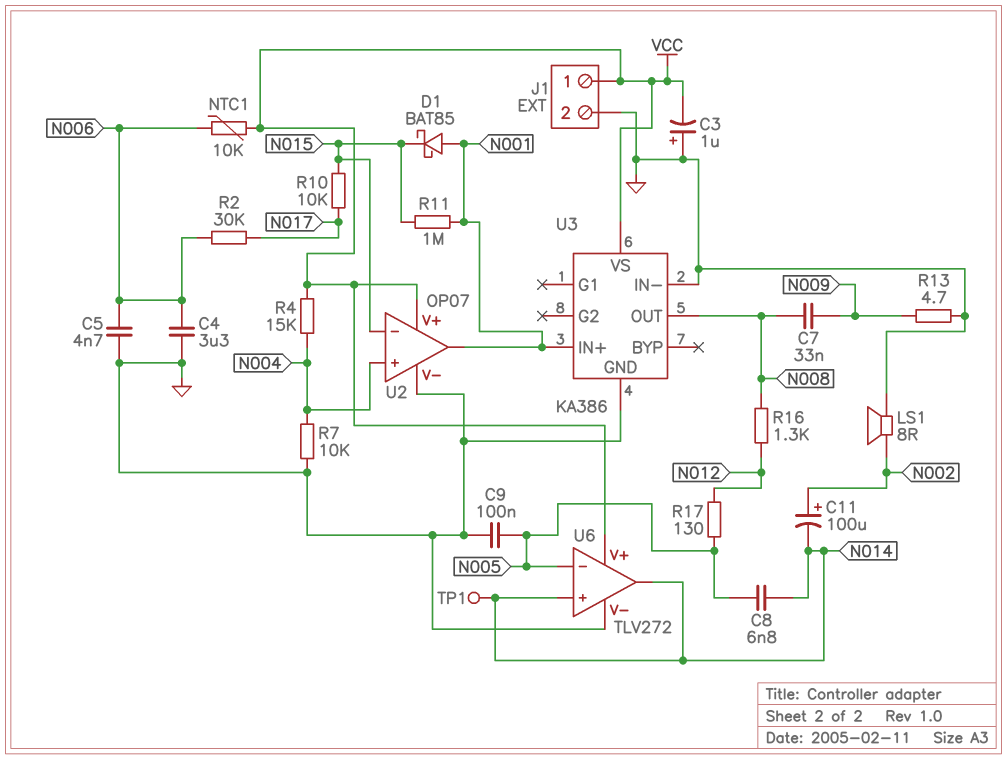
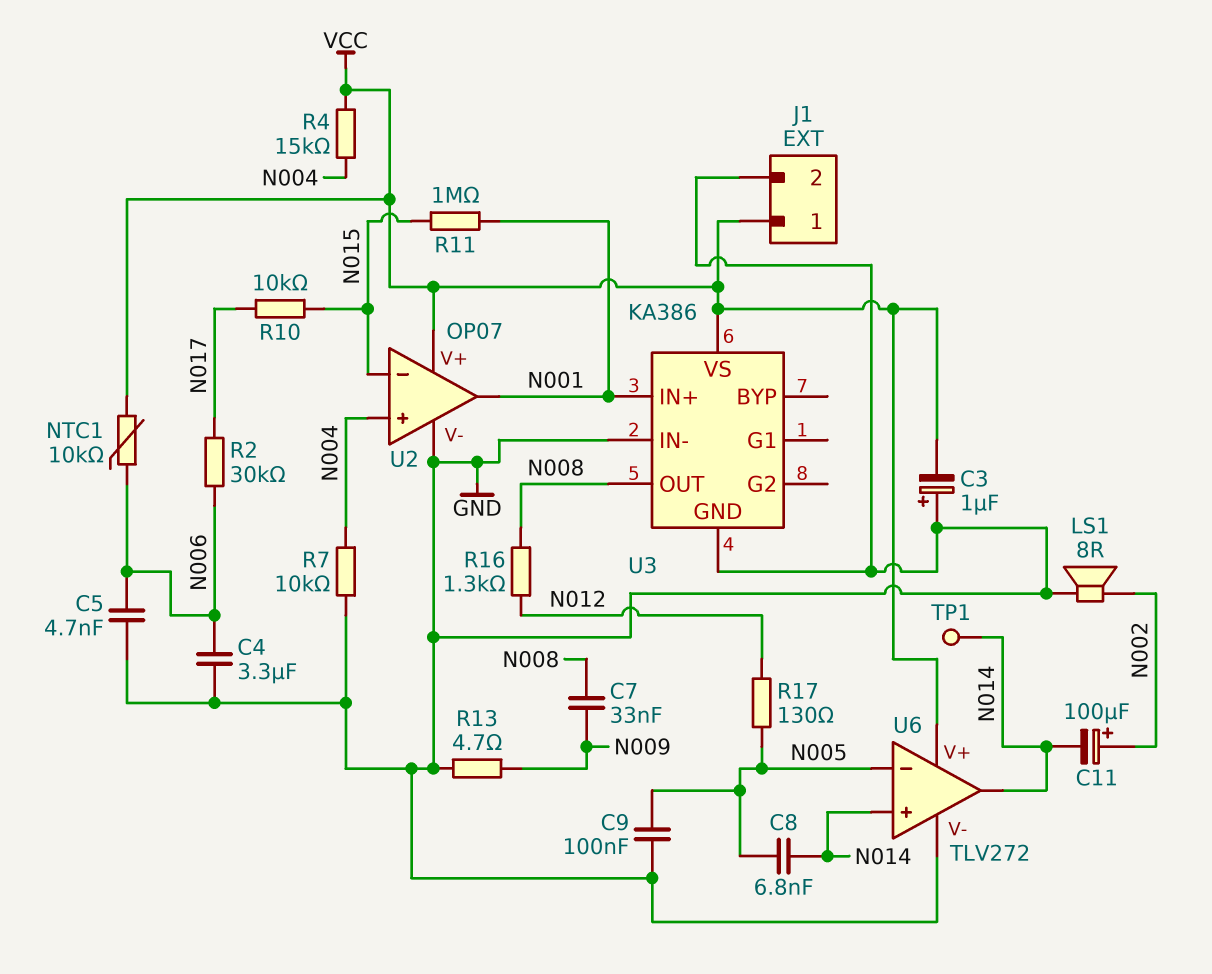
D1: schottky BAT85 (A N001, K N015) -> none

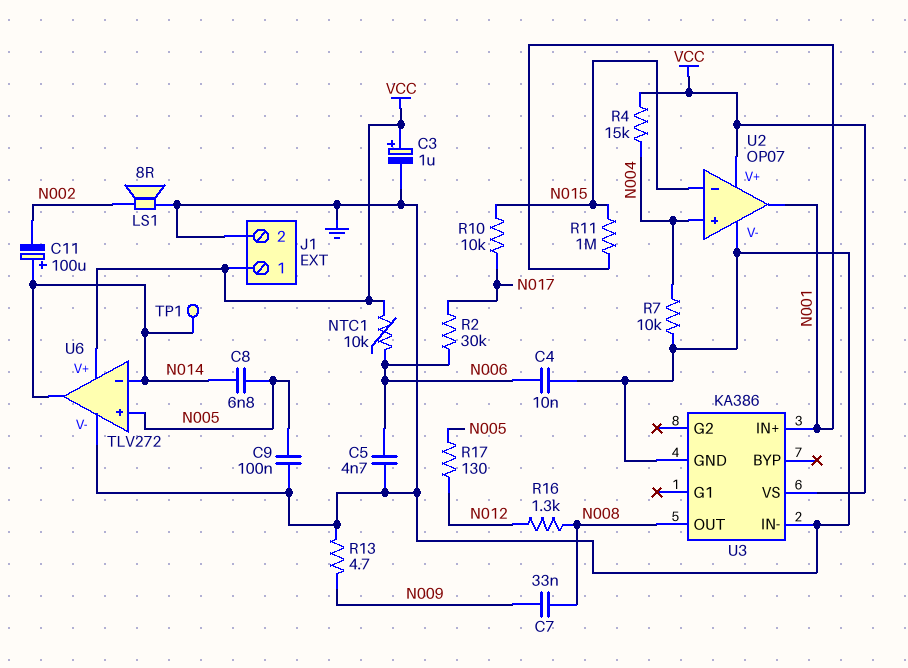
C3: 1uF (plus GND, minus VCC) -> 1uF (plus VCC, minus GND)
C4: 3.3uF (GND, N006) -> 10nF (GND, N006)
C11: 100uF (plus N002, minus N014) -> 100uF (plus N014, minus N002)
U6 pin in+: N014 -> N005
U6 pin in-: N005 -> N014

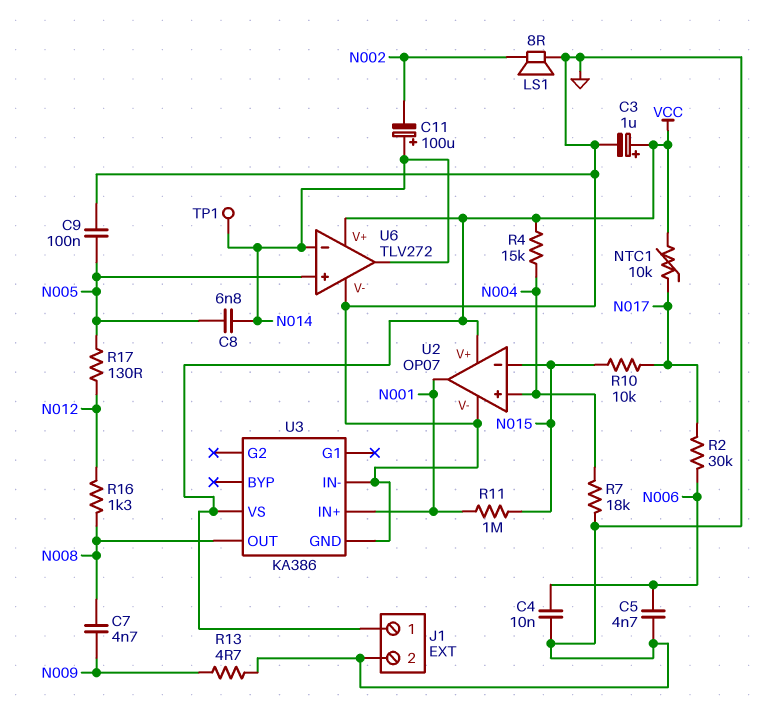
C7: 33nF (N008, N009) -> 4.7nF (N008, N009)
NTC1: 10k (N006, VCC) -> 10k (N017, VCC)
R7: 10k (GND, N004) -> 18k (GND, N004)

